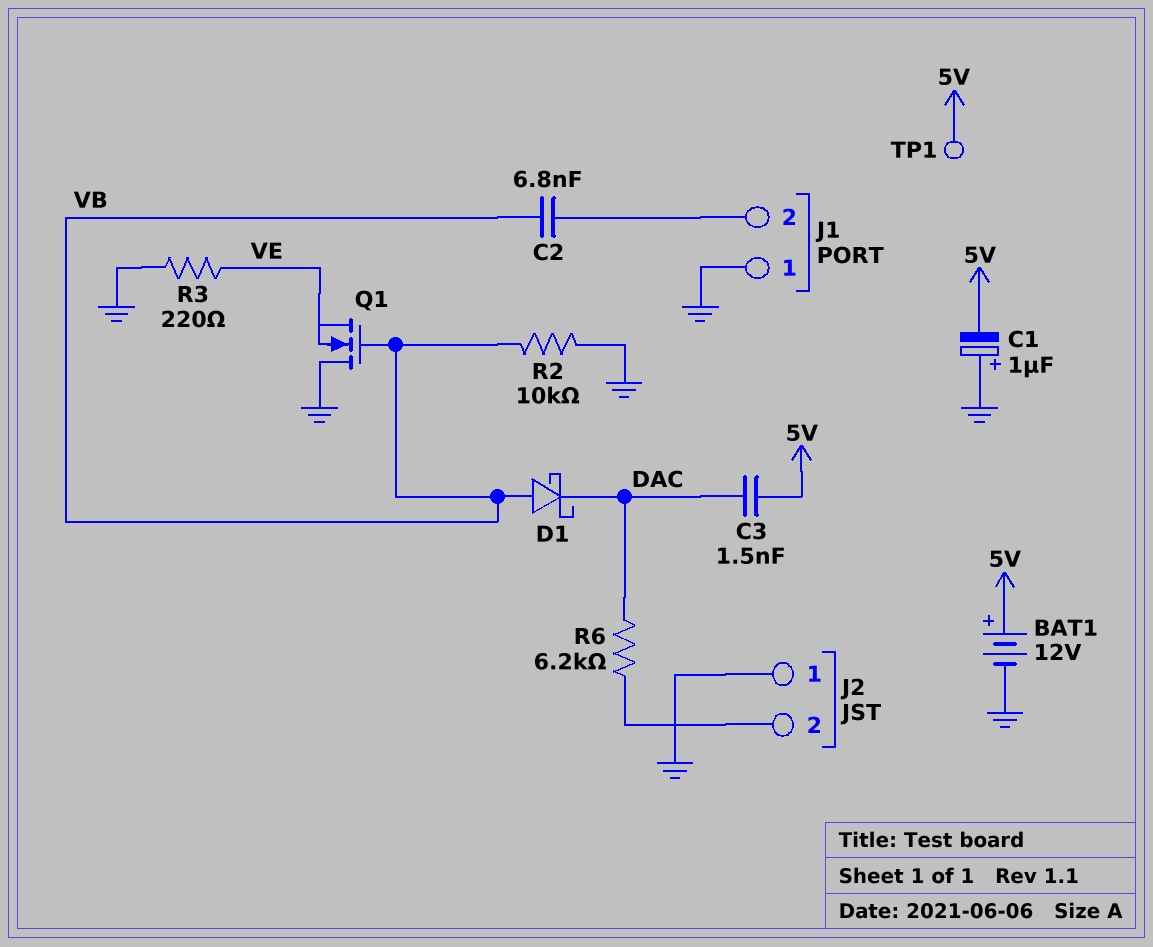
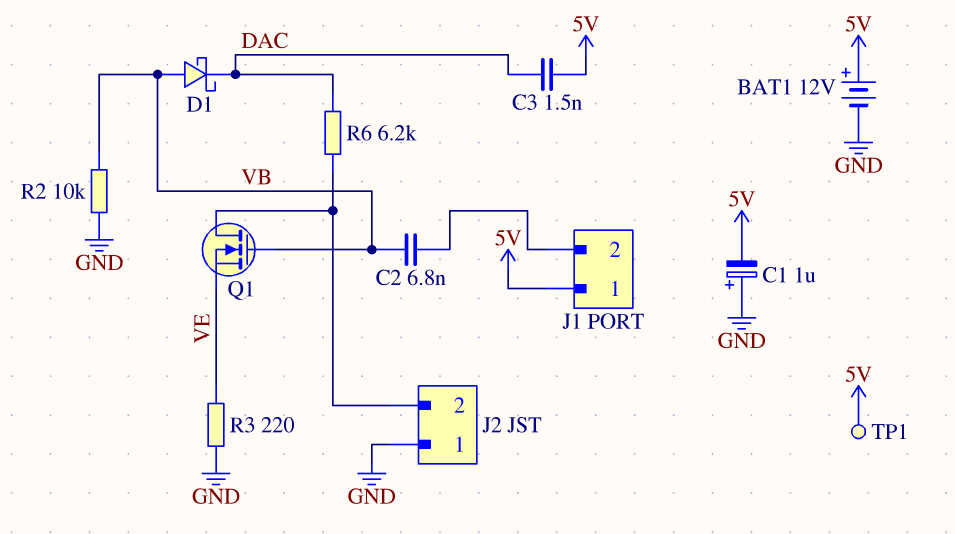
J1 pin 1: GND -> 5V
Q1: NMOS (G VB, D GND, S VE) -> NMOS (G VB, D J2/2, S VE)

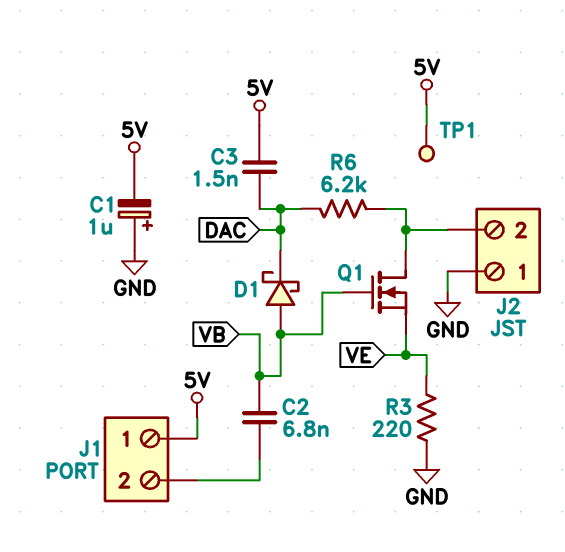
BAT1: 12V (plus 5V, minus GND) -> none
R2: 10k (GND, VB) -> none

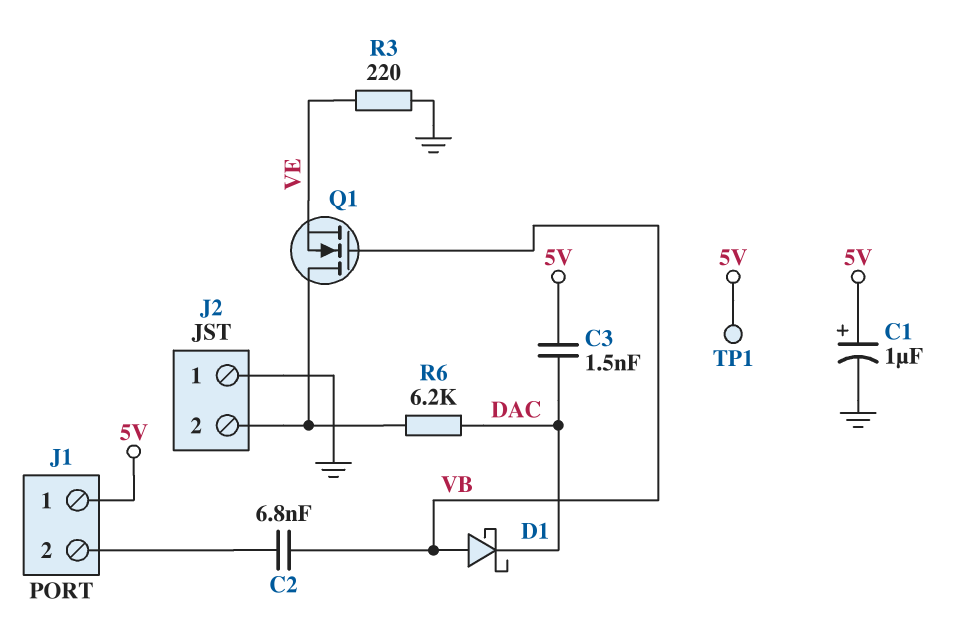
C1: 1uF (plus GND, minus 5V) -> 1uF (plus 5V, minus GND)

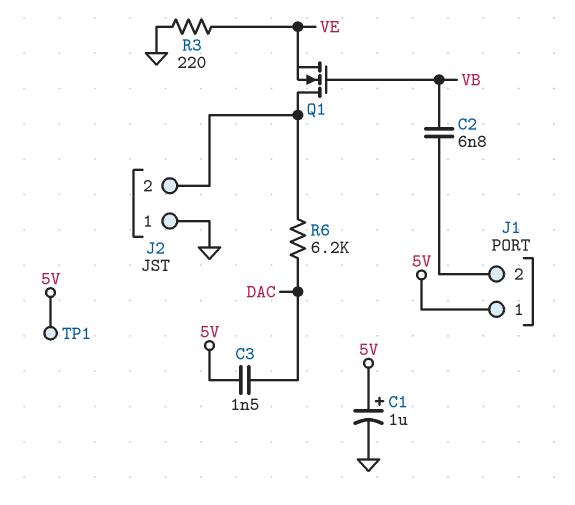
D1: schottky (A VB, K DAC) -> none

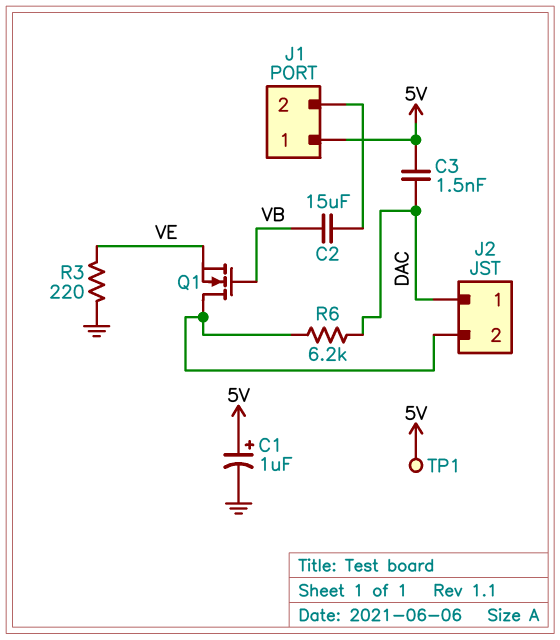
C2: 6.8nF (J1/2, VB) -> 15uF (J1/2, VB)
J2 pin 1: GND -> DAC

